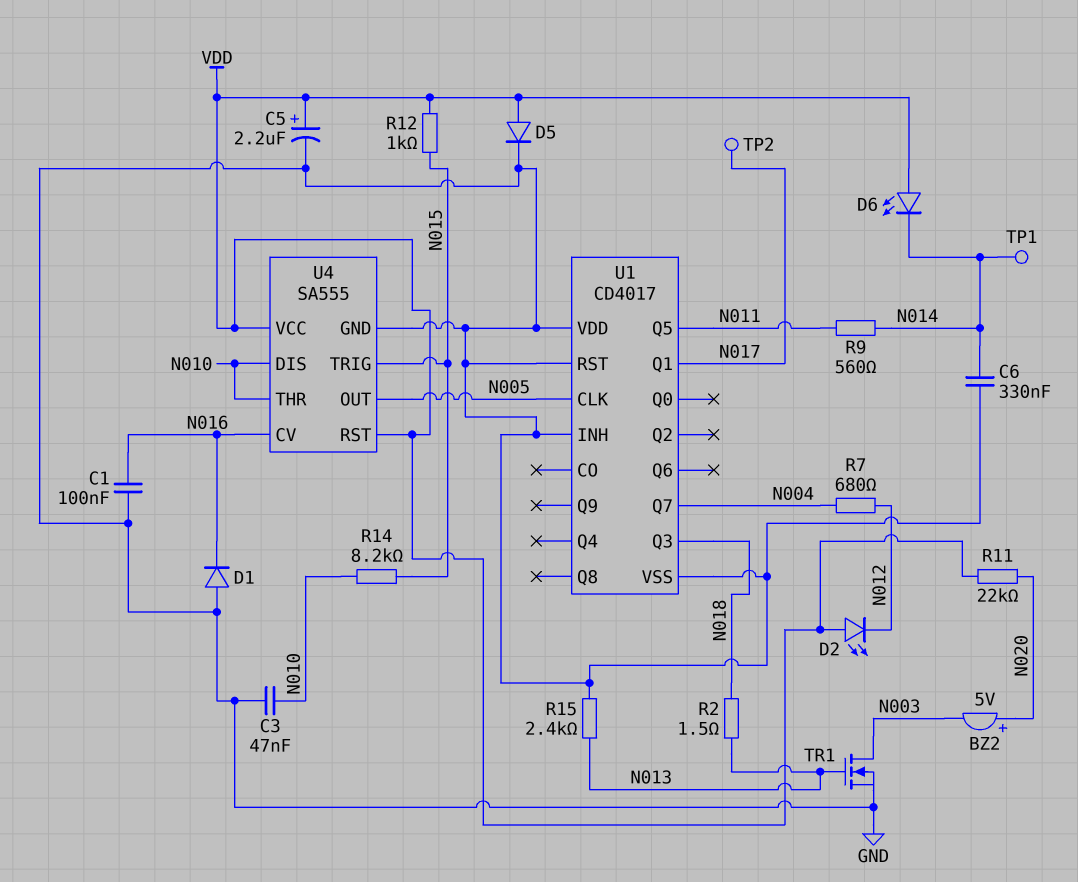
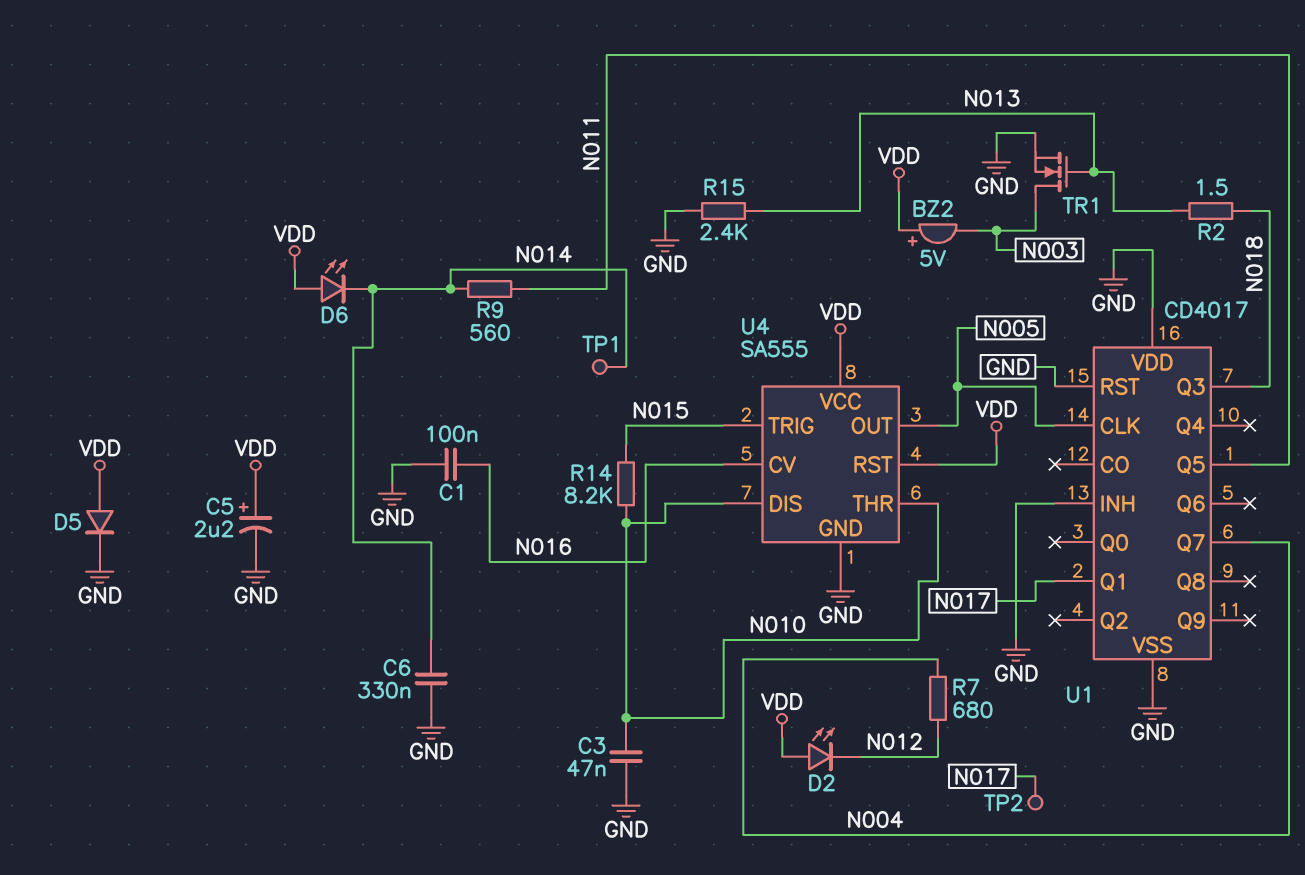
BZ2: buzzer 5V (plus N020, minus N003) -> buzzer 5V (plus VDD, minus N003)
D1: diode (A GND, K N016) -> none
R11: 22k (N020, VDD) -> none
R12: 1k (N015, VDD) -> none

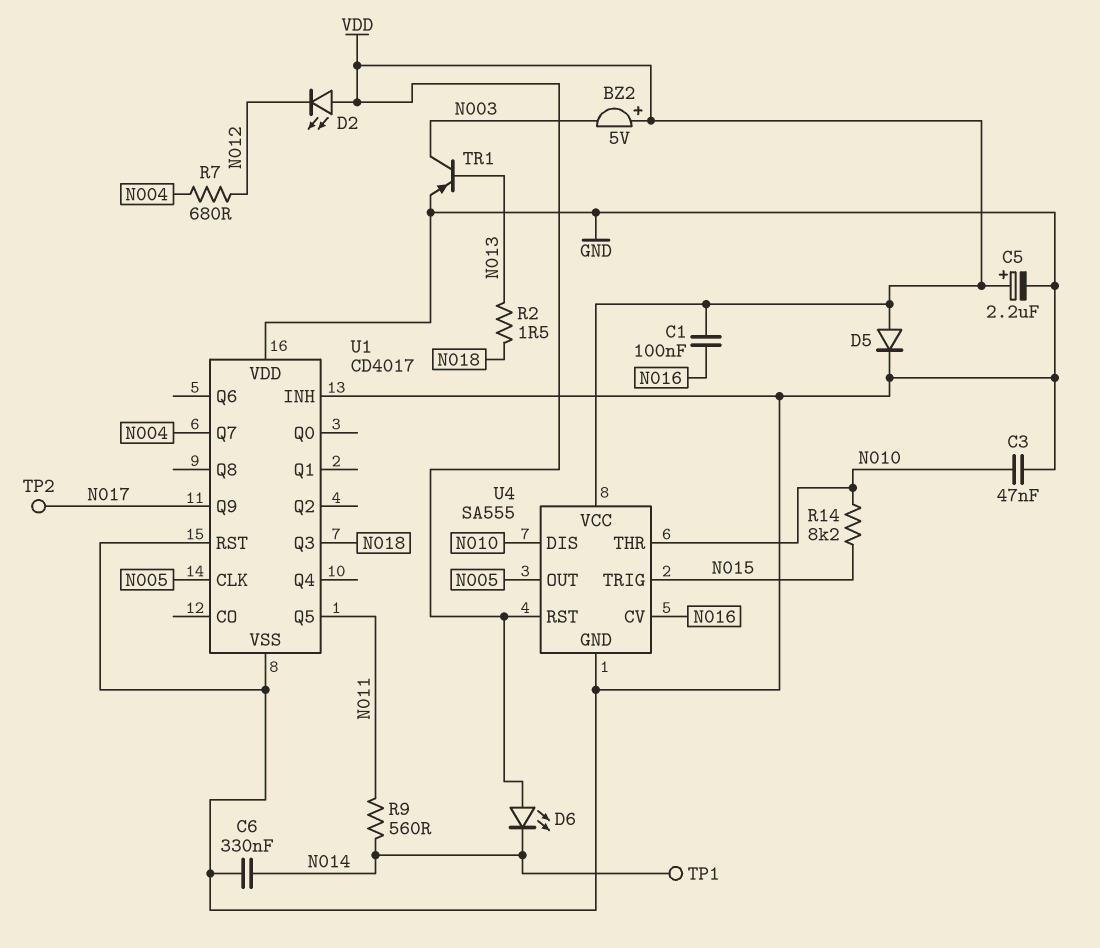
C1: 100nF (GND, N016) -> 100nF (N016, VDD)
R15: 2.4k (GND, N013) -> none
TR1: NMOS (G N013, D N003, S GND) -> PNP (B N013, C N003, E GND)
U1 pin Q1: N017 -> none
U1 pin Q9: none -> N017

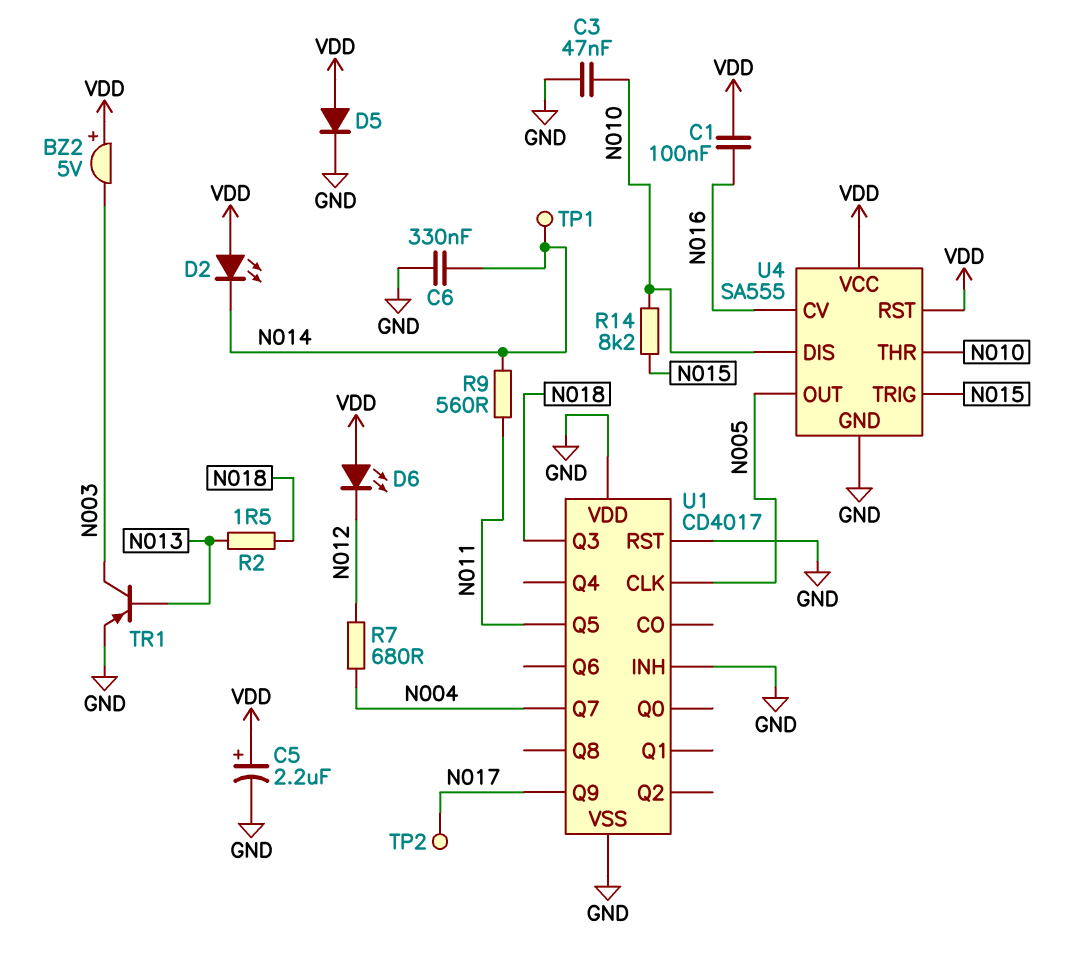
D2: LED (A VDD, K N012) -> LED (A VDD, K N014)
D6: LED (A VDD, K N014) -> LED (A VDD, K N012)

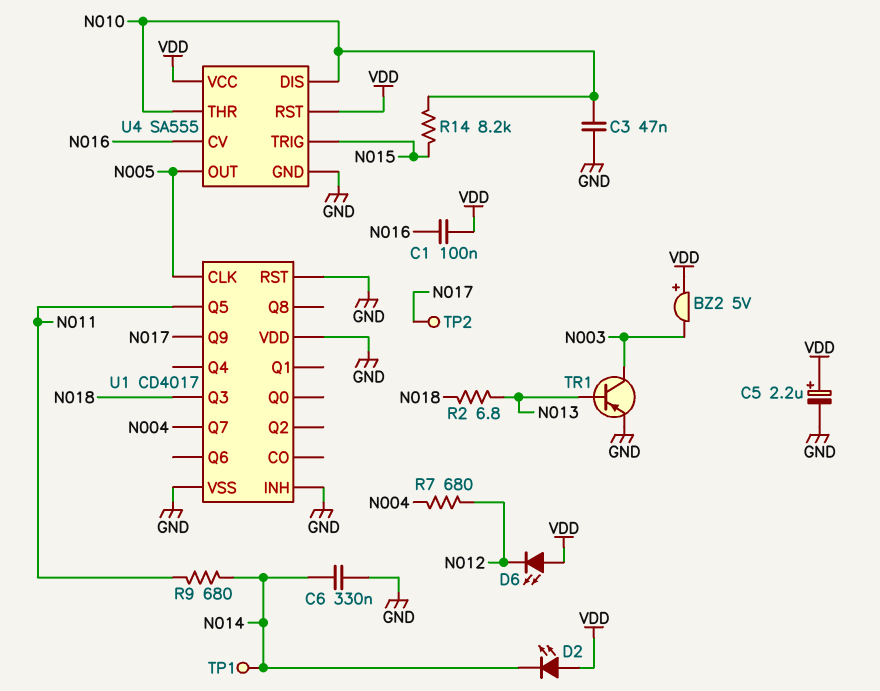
D5: diode (A VDD, K GND) -> none
R2: 1.5 (N013, N018) -> 6.8 (N013, N018)
R9: 560 (N011, N014) -> 680 (N011, N014)

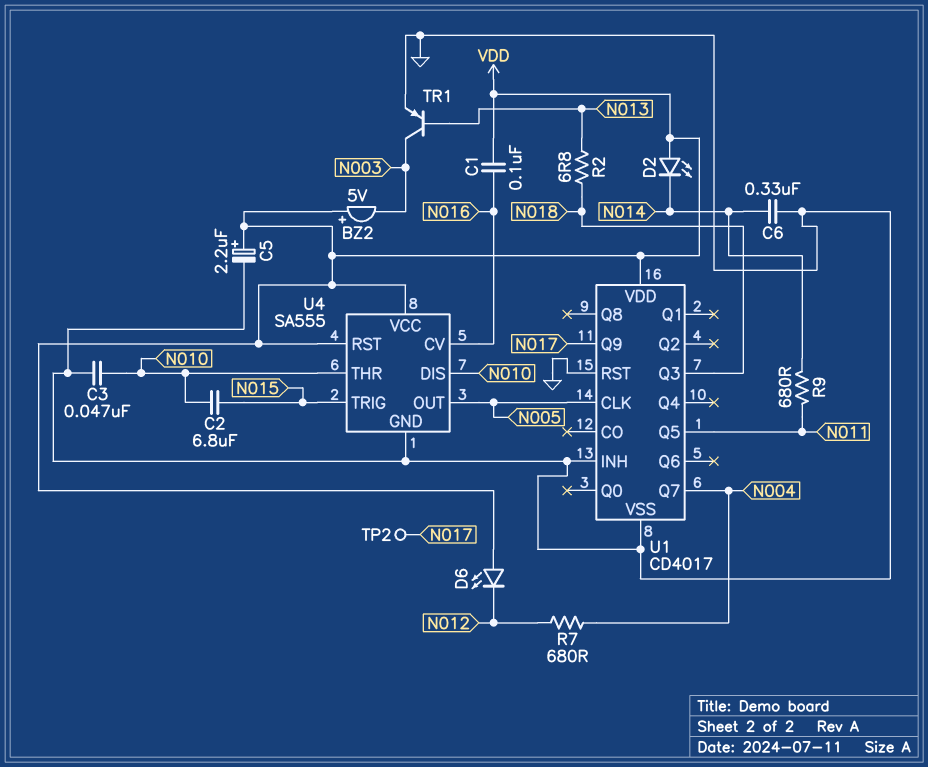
C2: none -> 6.8uF (N010, N015)
R14: 8.2k (N010, N015) -> none
TP1: test point (N014) -> none
U1 pin VDD: GND -> VDD

